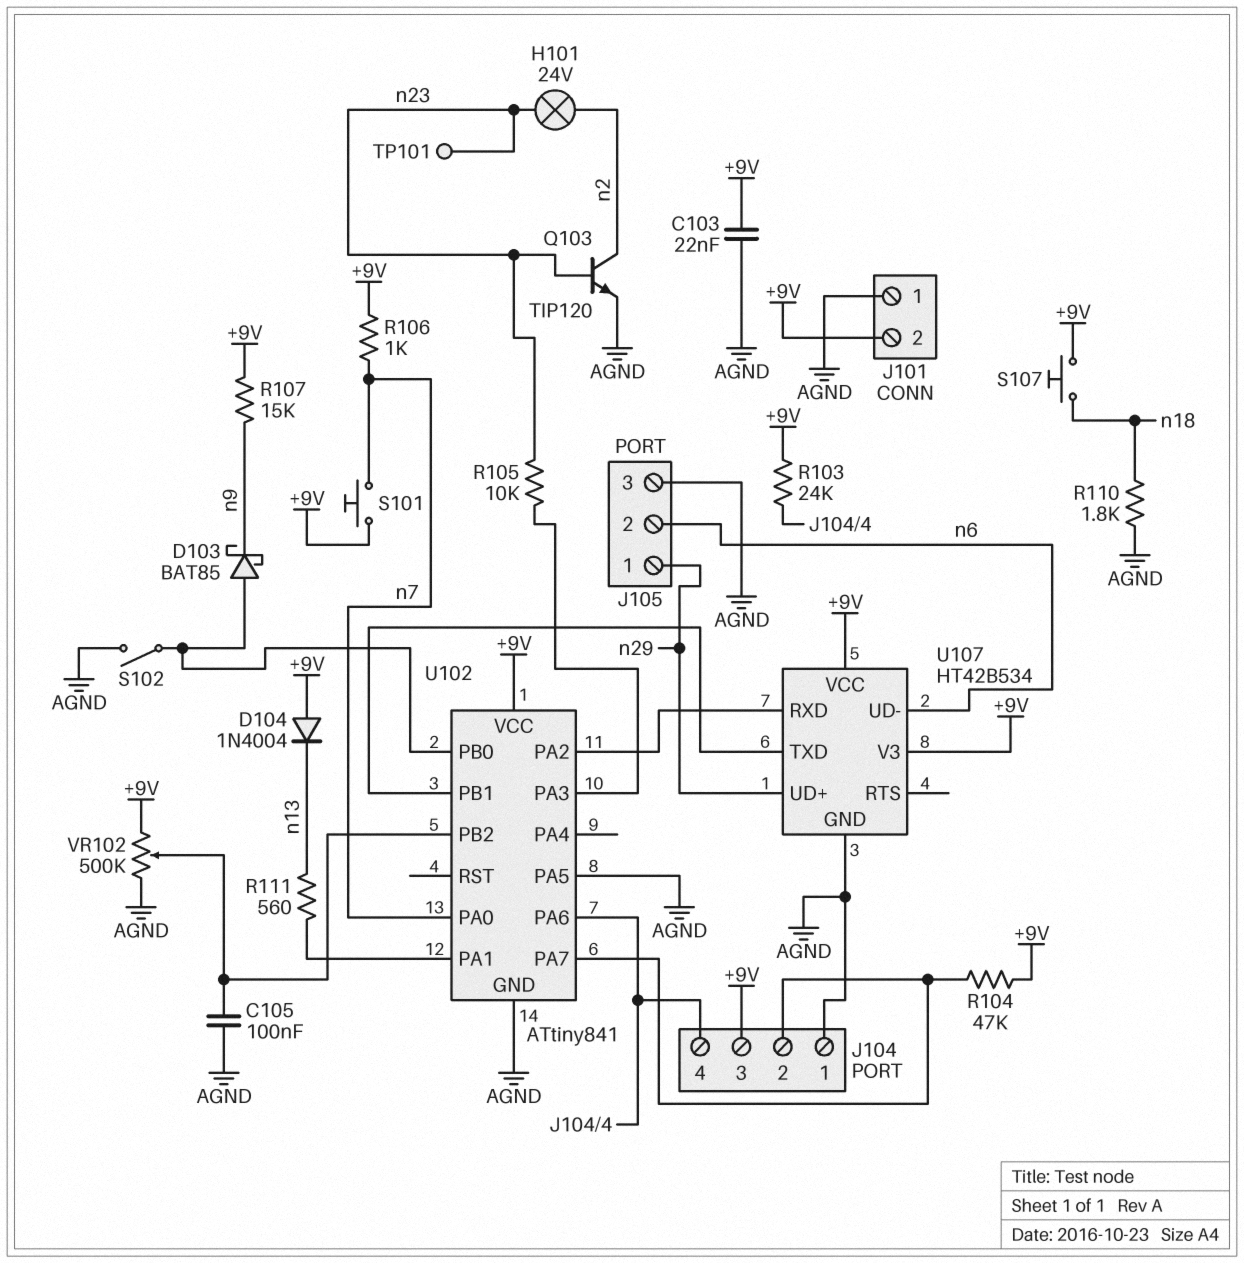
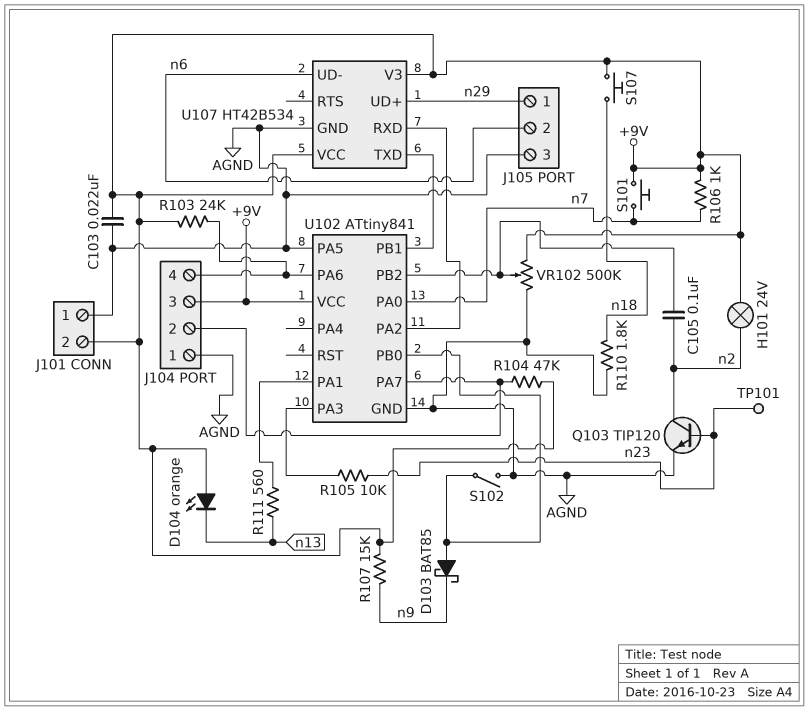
C105: 100nF (AGND, U102/PB2) -> 100nF (U102/PB2, n2)
D104: diode 1N4004 (A +9V, K n13) -> LED orange (A +9V, K n13)
H101: lamp 24V (n2, n23) -> lamp 24V (+9V, n2)

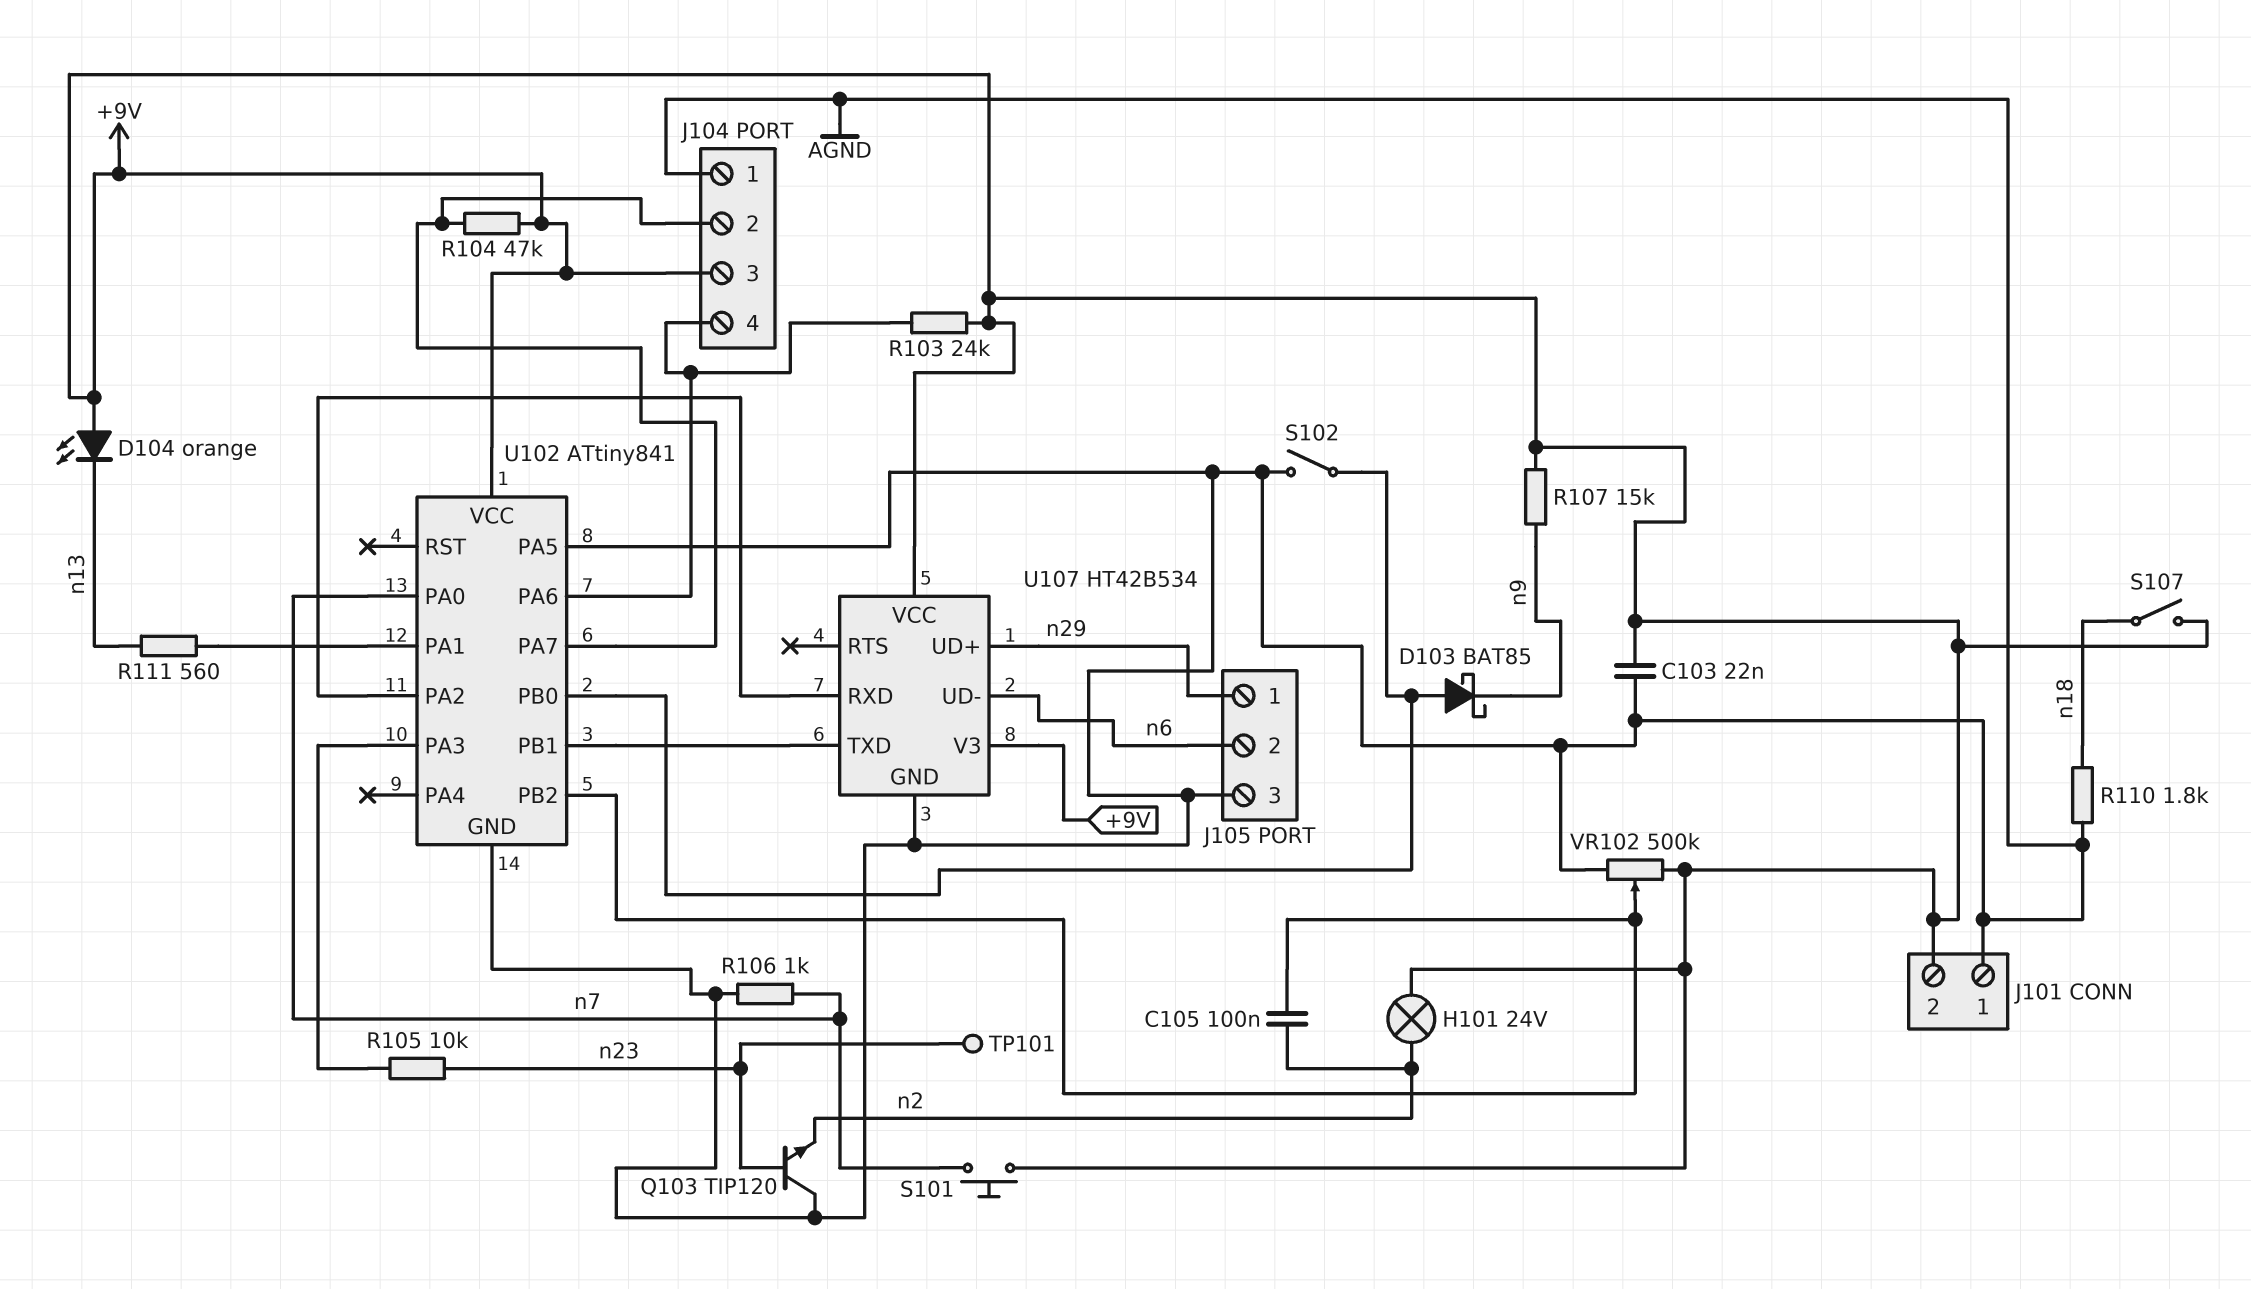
Q103: NPN TIP120 (B n23, C n2, E AGND) -> NPN TIP120 (B n23, C AGND, E n2)
R106: 1k (+9V, n7) -> 1k (AGND, n7)
S107: button (+9V, n18) -> switch (+9V, n18)

